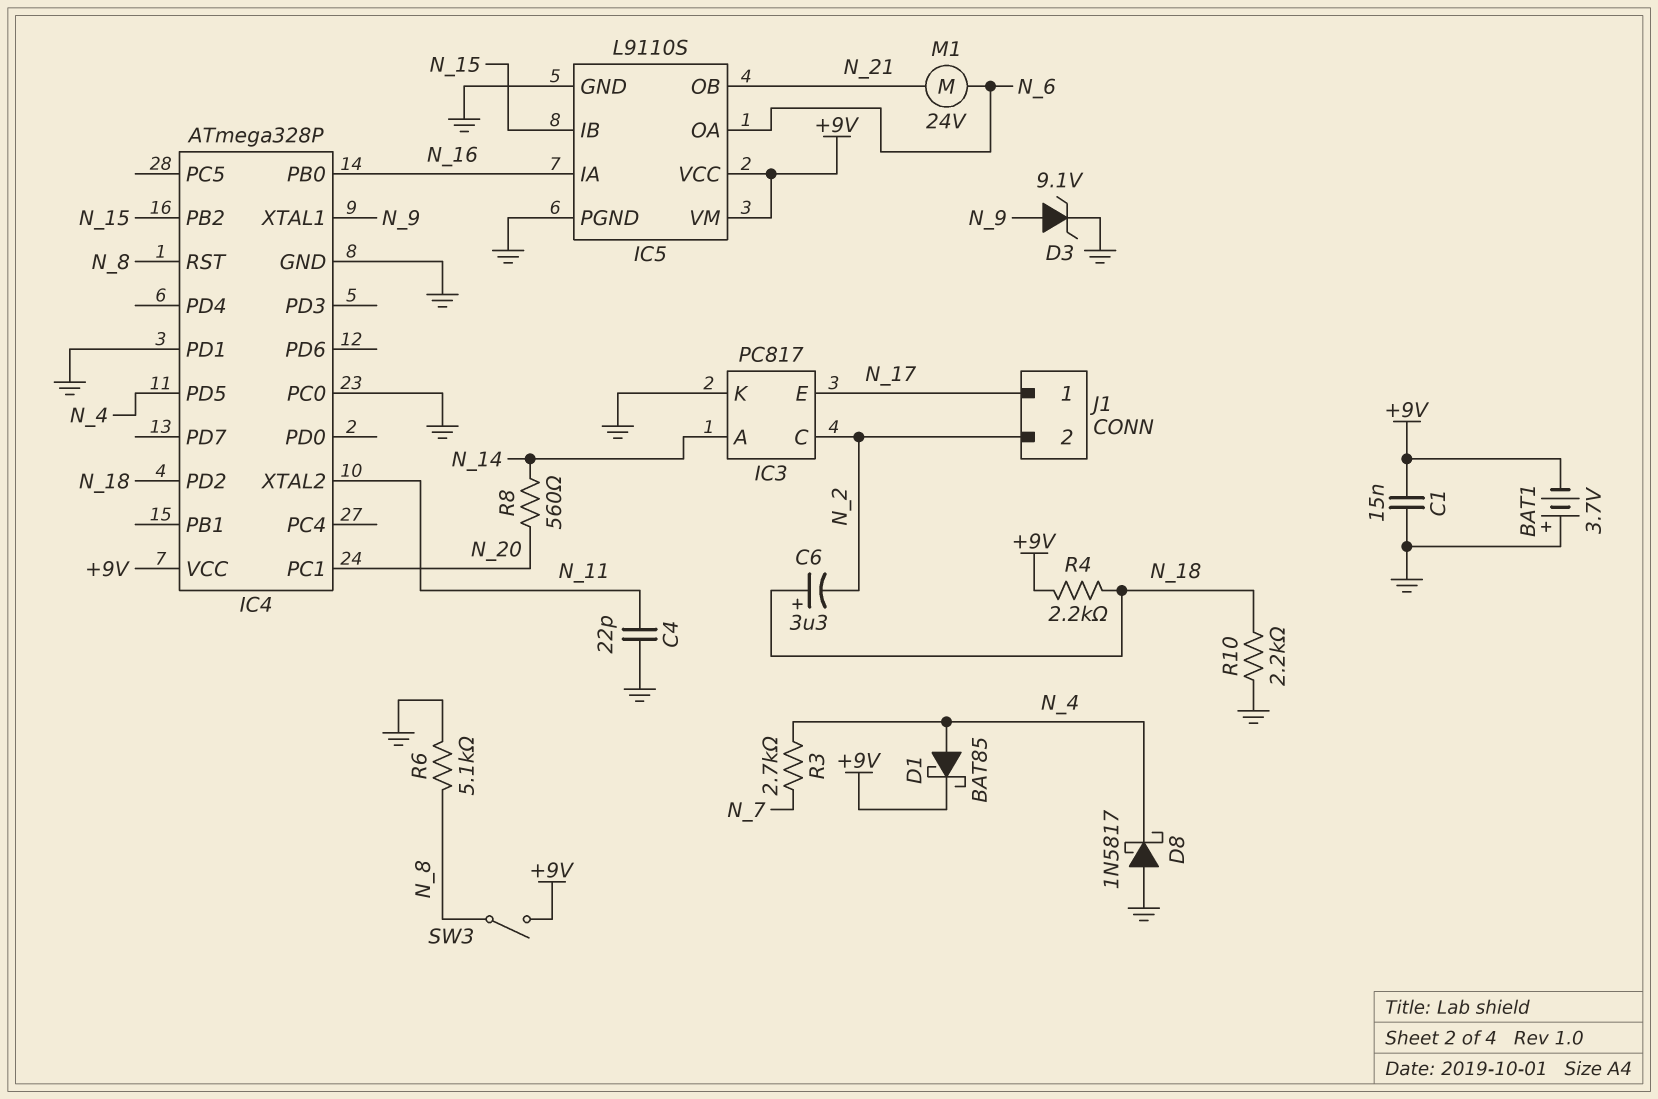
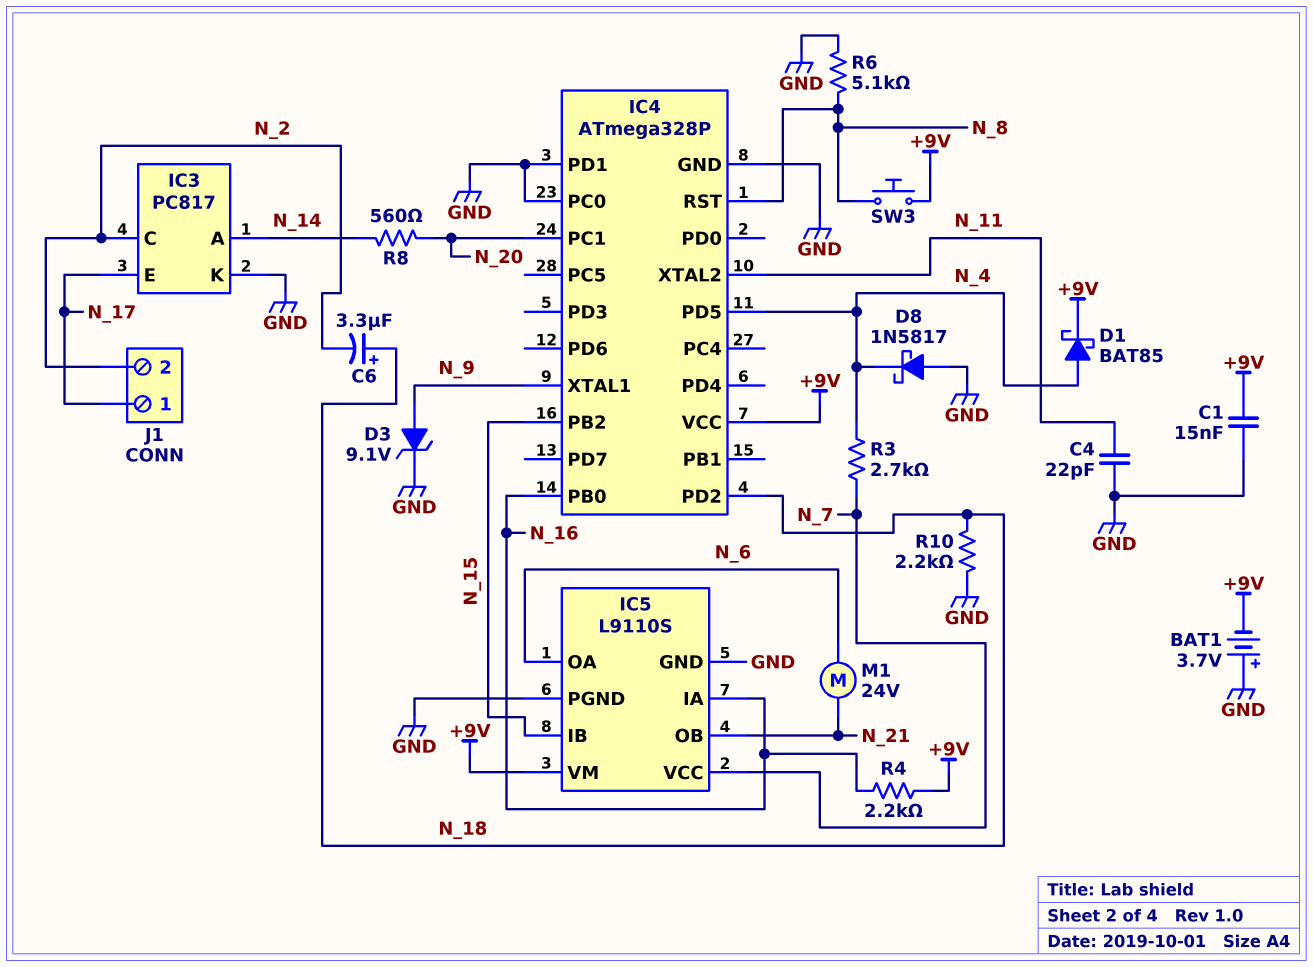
IC5 pin VCC: +9V -> N_7
R4: 2.2k (+9V, N_18) -> 2.2k (+9V, N_16)
SW3: switch (+9V, N_8) -> button (+9V, N_8)

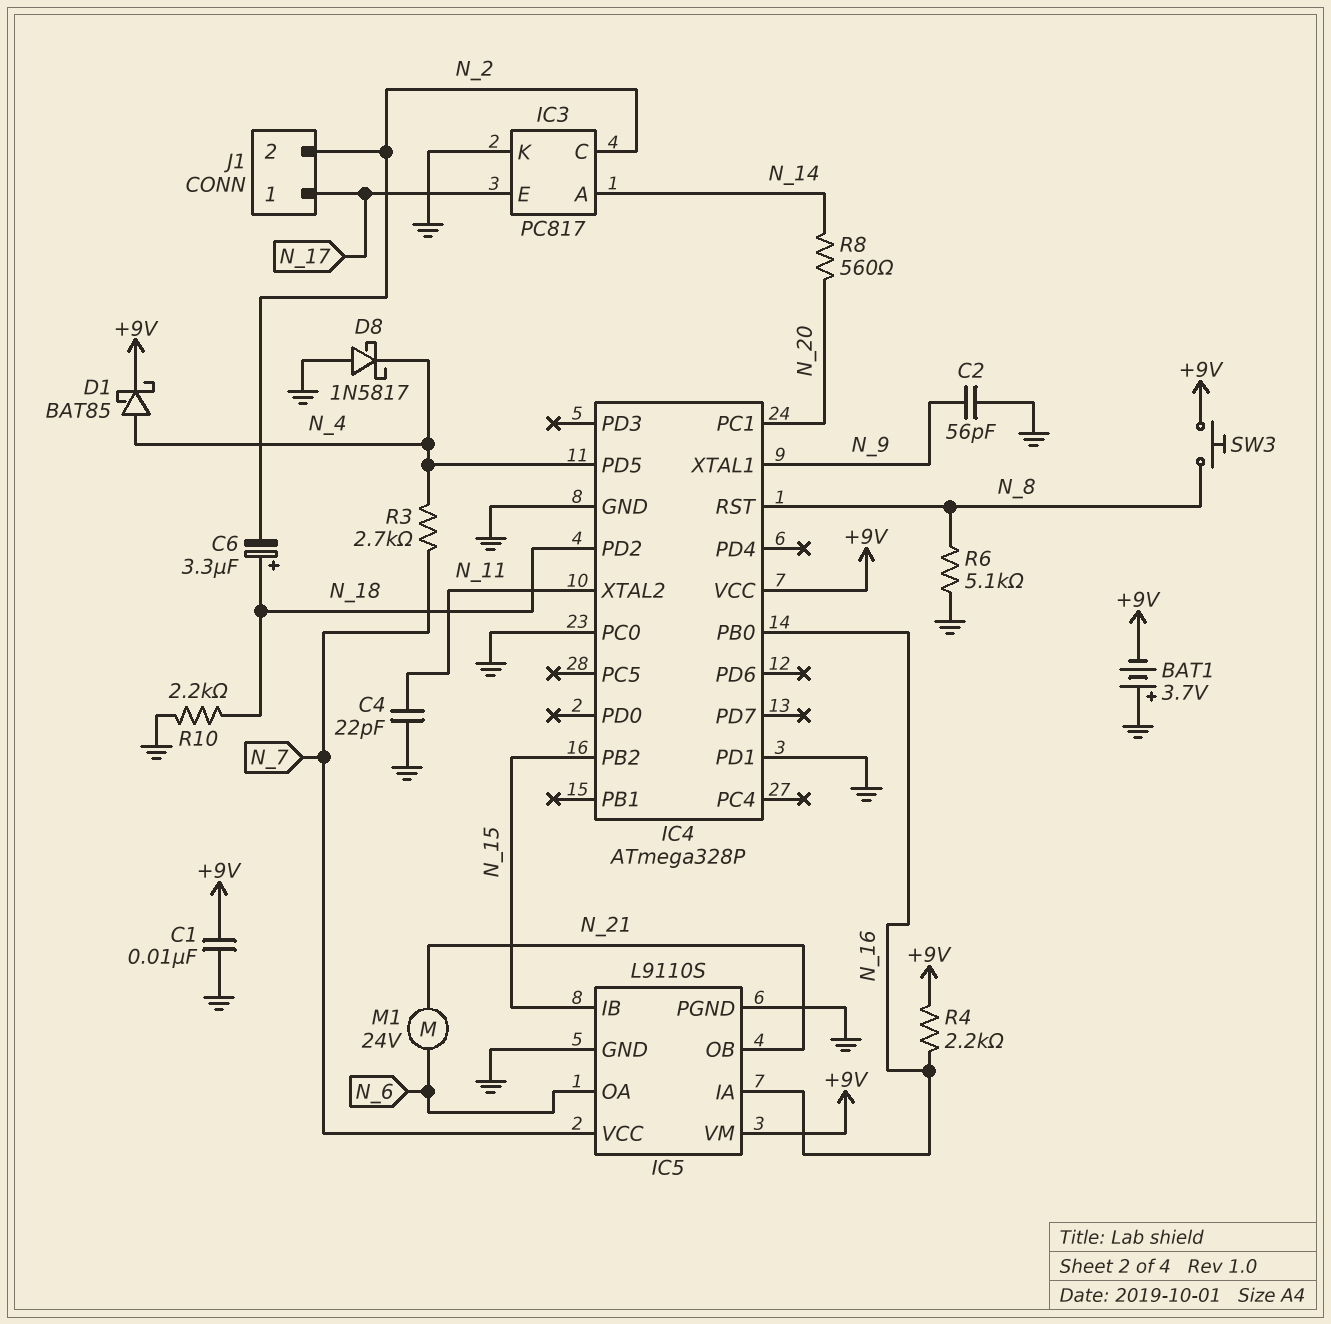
C1: 15nF (+9V, GND) -> 10nF (+9V, GND)
C2: none -> 56pF (GND, N_9)
D3: zener 9.1V (A N_9, K GND) -> none

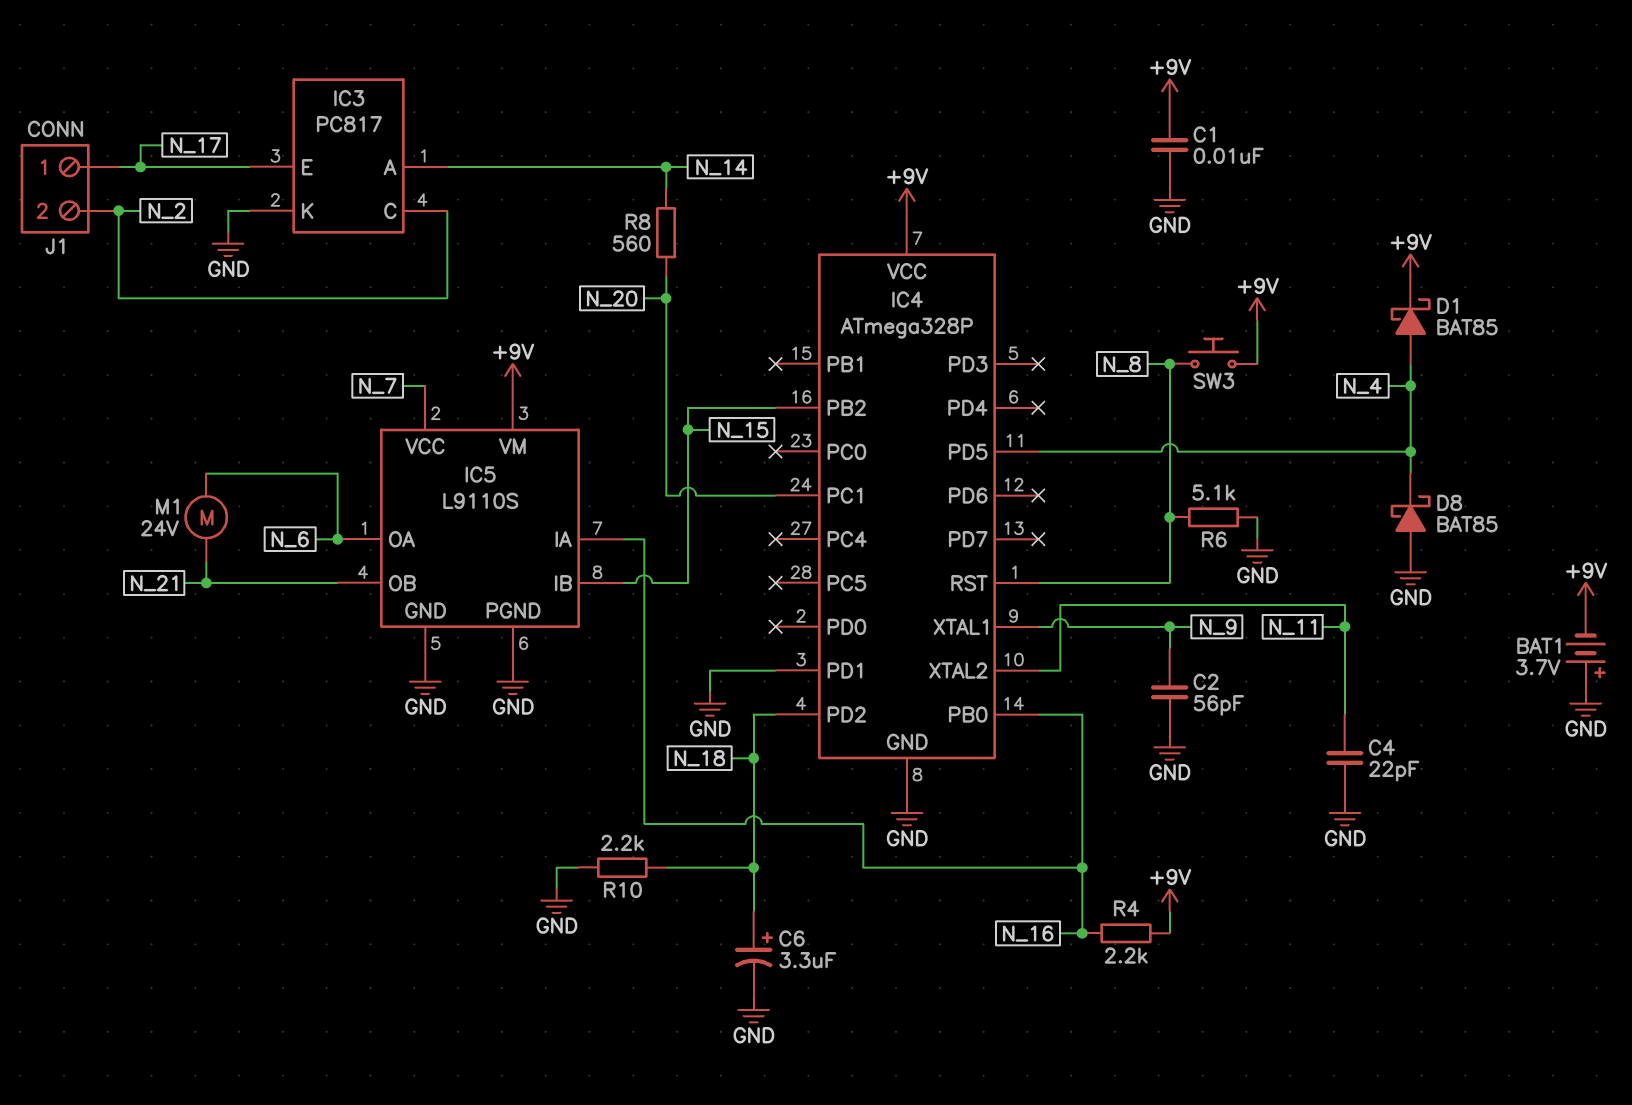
C6: 3.3uF (plus N_18, minus N_2) -> 3.3uF (plus N_18, minus GND)
D8: schottky 1N5817 (A GND, K N_4) -> schottky BAT85 (A GND, K N_4)
IC4 pin PC0: GND -> none
R3: 2.7k (N_4, N_7) -> none

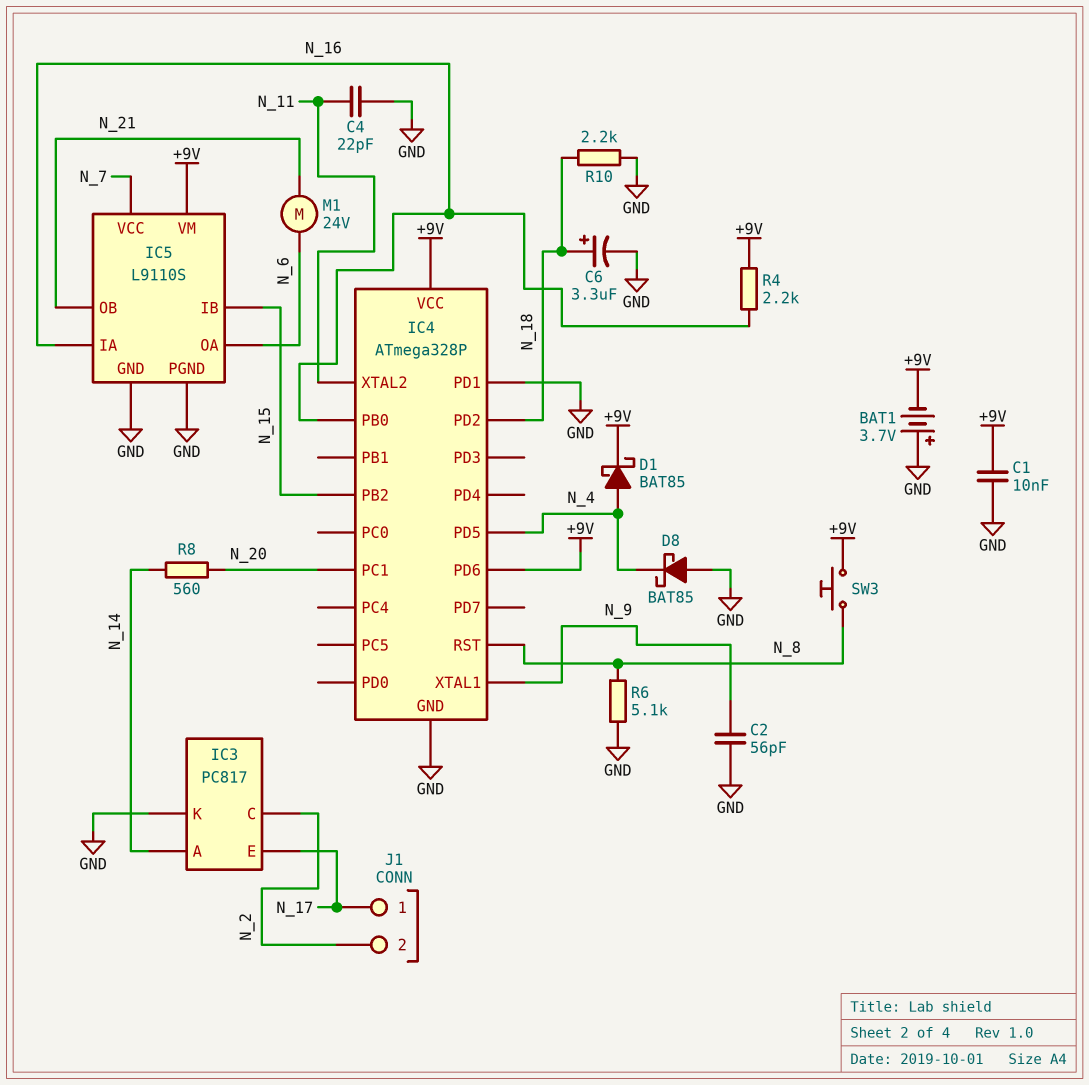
IC4 pin PD6: none -> +9V

